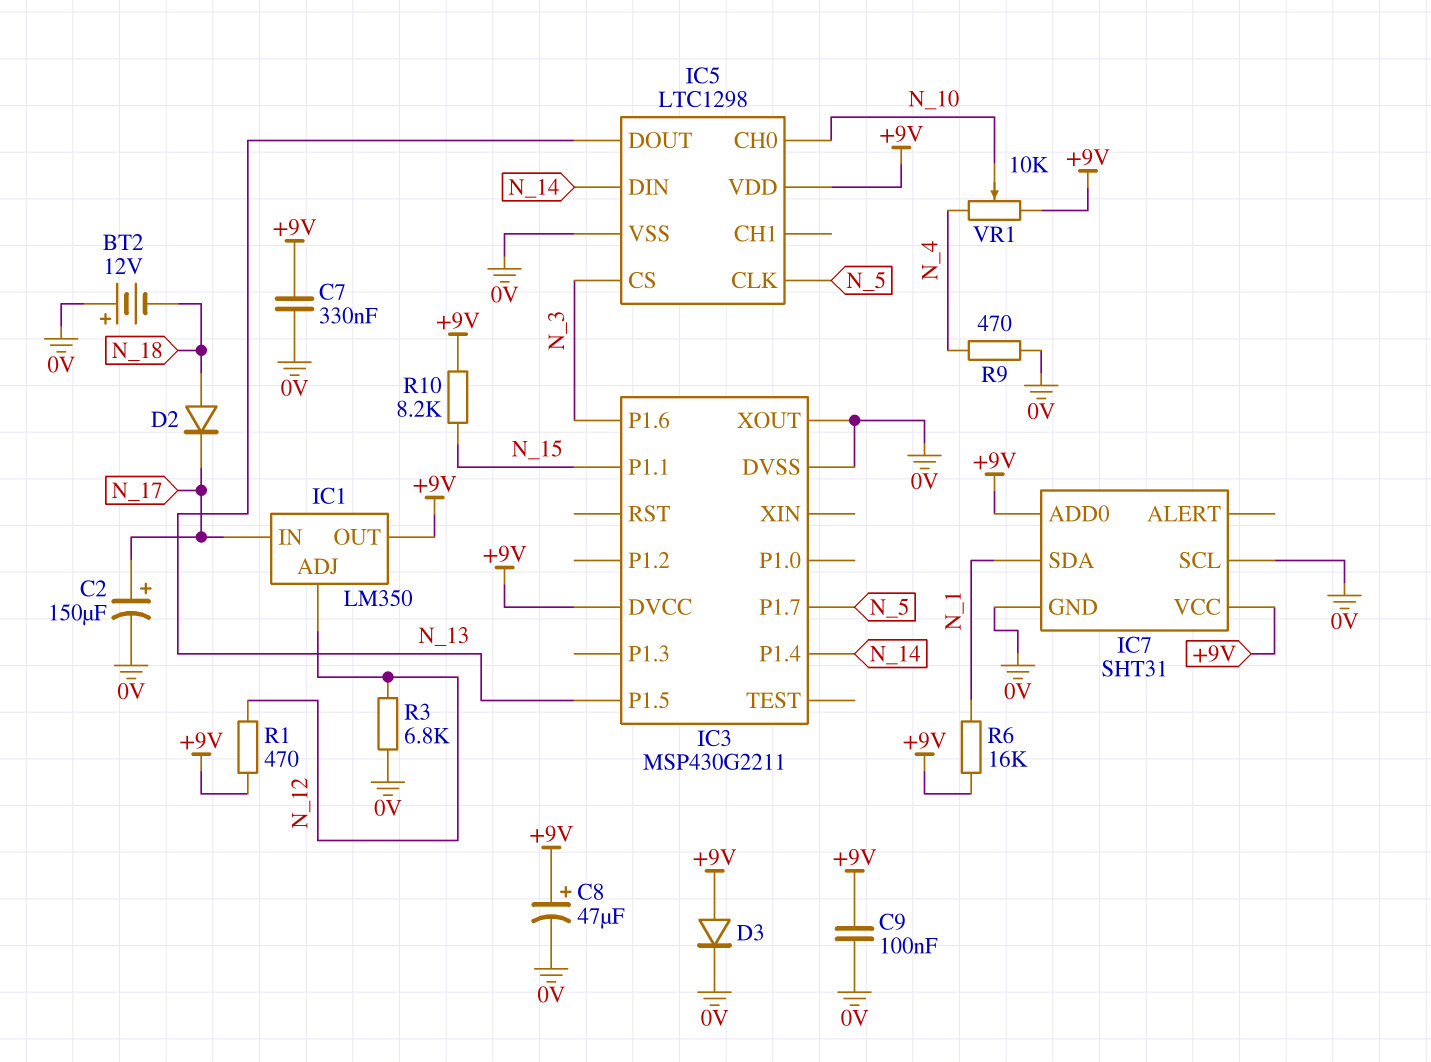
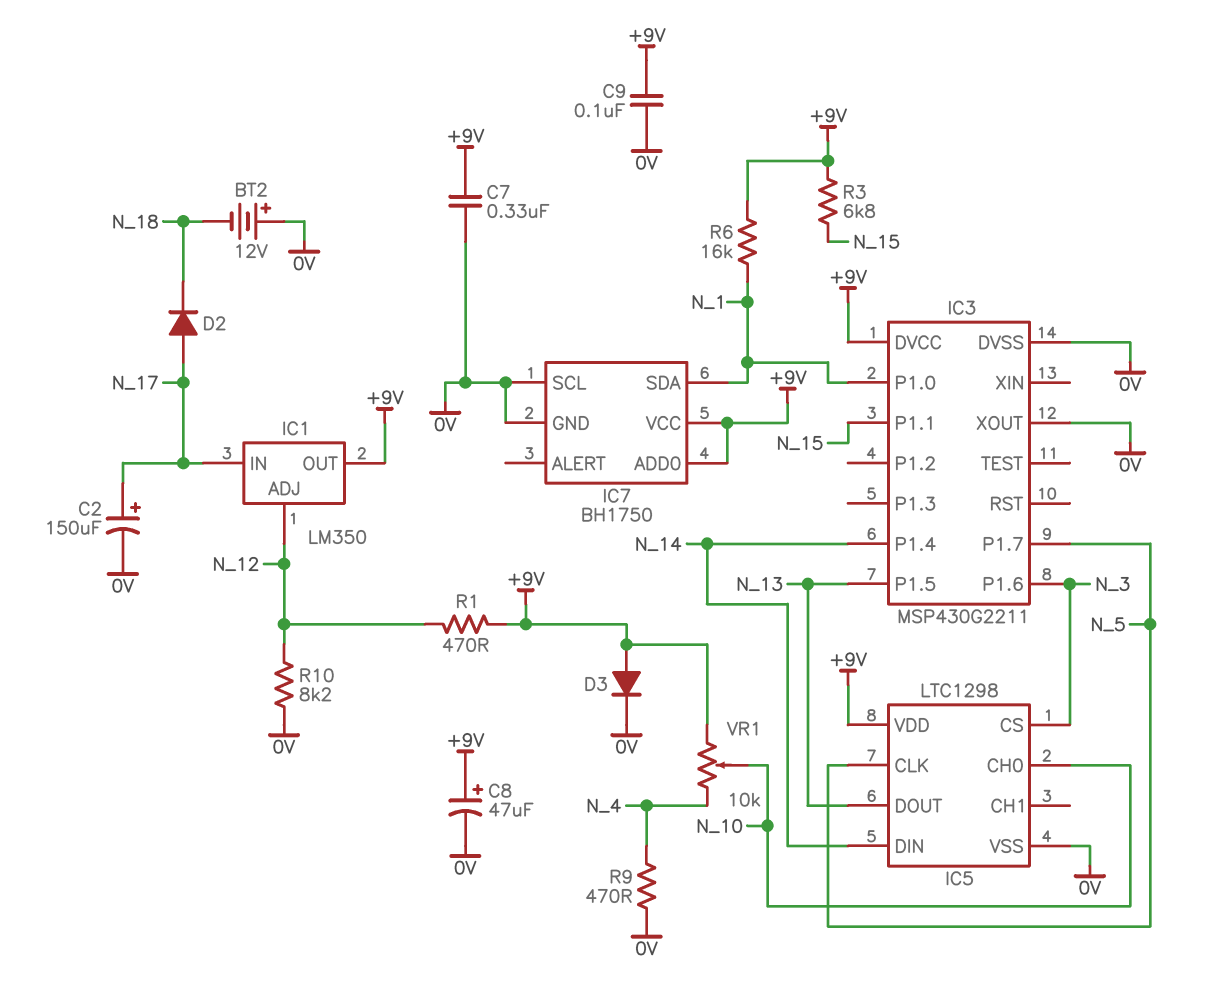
D2: diode (A N_18, K N_17) -> diode (A N_17, K N_18)
IC3 pin P1.0: none -> N_1
IC7: SHT31 -> BH1750
R3: 6.8k (0V, N_12) -> 6.8k (+9V, N_15)
R10: 8.2k (+9V, N_15) -> 8.2k (0V, N_12)

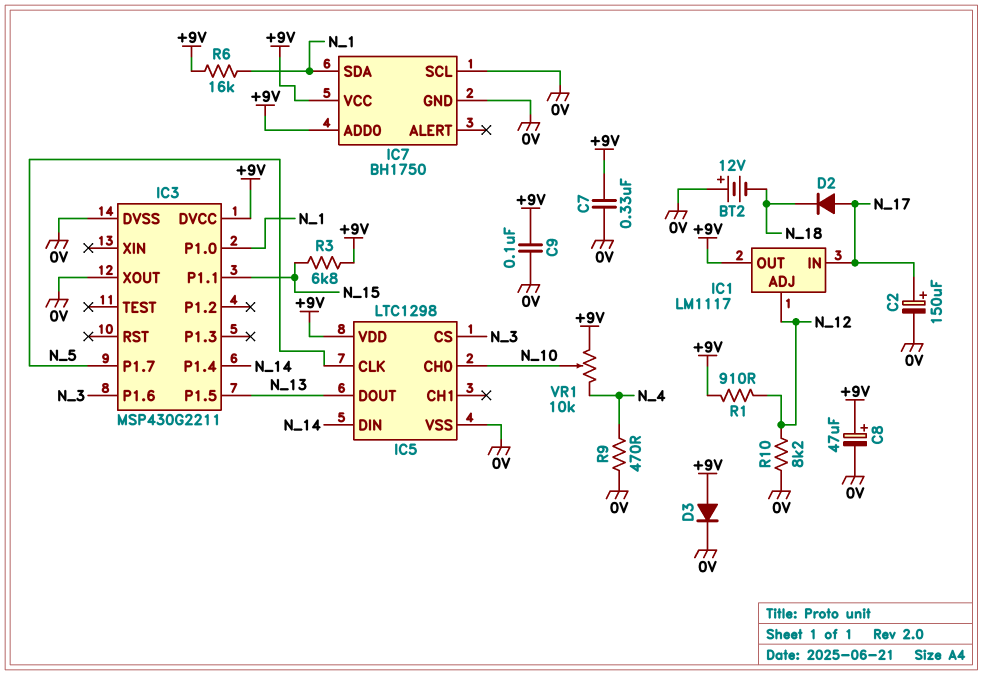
IC1: LM350 -> LM1117
R1: 470 (+9V, N_12) -> 910 (+9V, N_12)

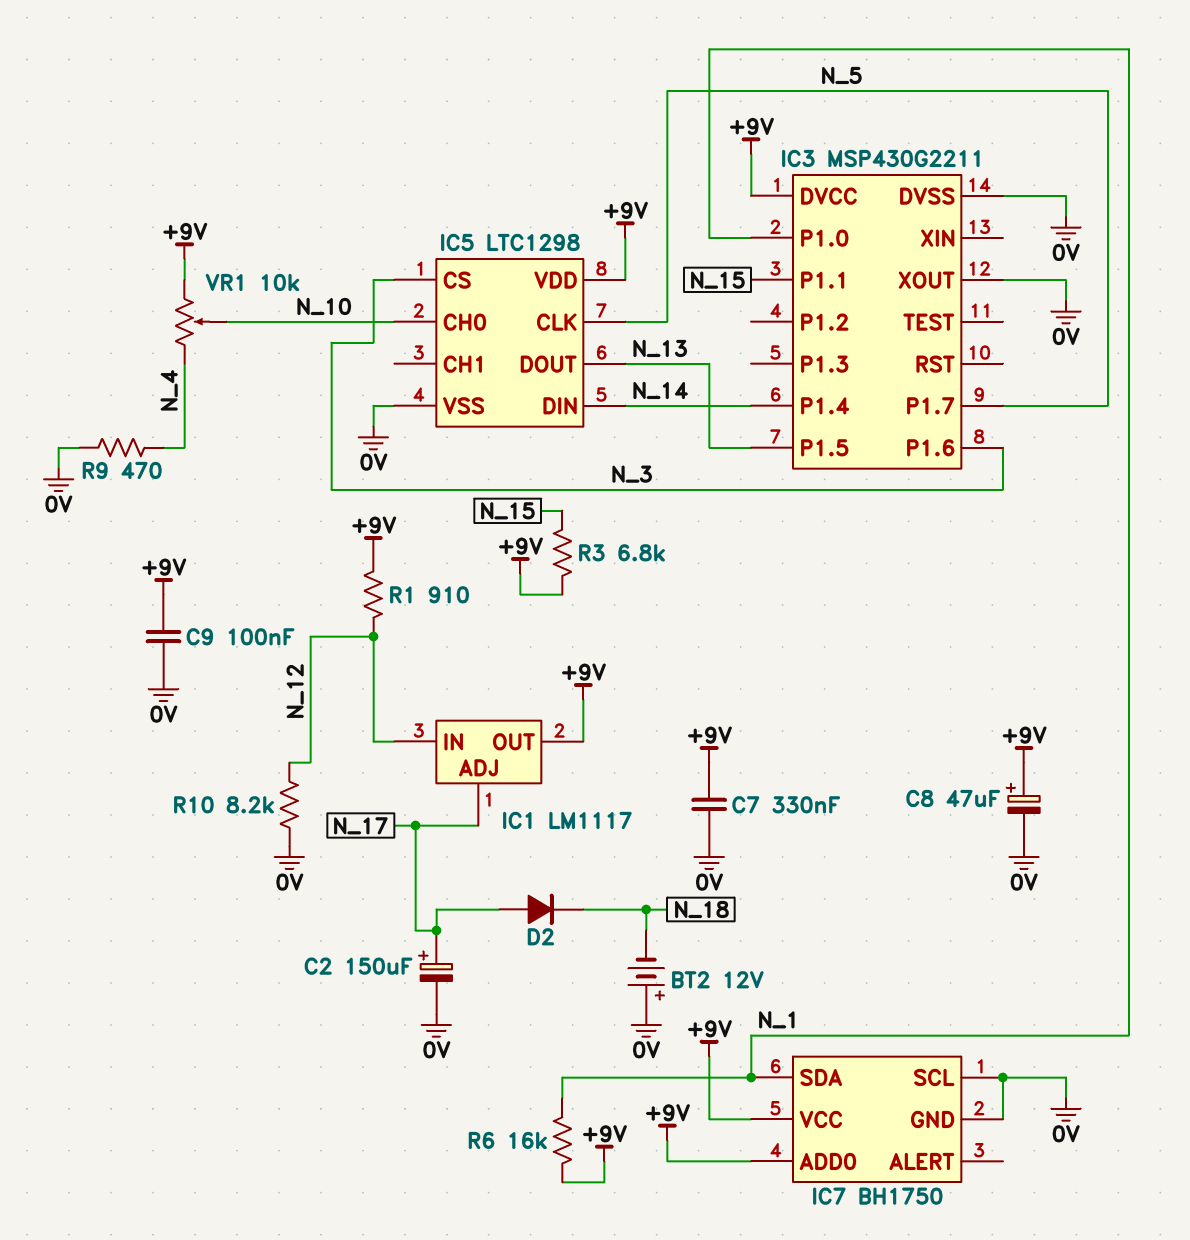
D3: diode (A +9V, K 0V) -> none
IC1 pin ADJ: N_12 -> N_17
IC1 pin IN: N_17 -> N_12

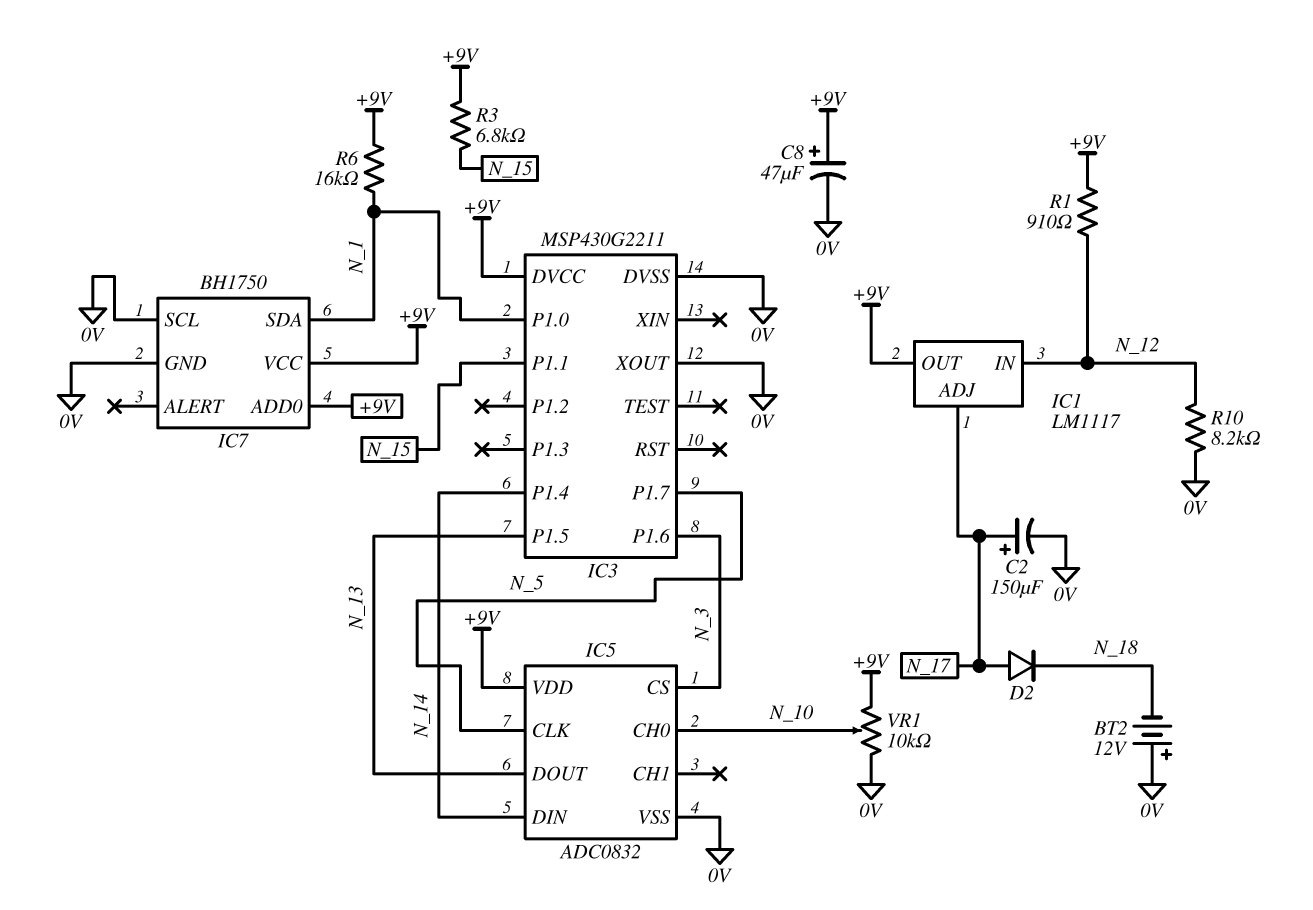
C7: 330nF (+9V, 0V) -> none
C9: 100nF (+9V, 0V) -> none
IC5: LTC1298 -> ADC0832
R9: 470 (0V, N_4) -> none
VR1: 10k (+9V, N_4, wiper N_10) -> 10k (+9V, 0V, wiper N_10)

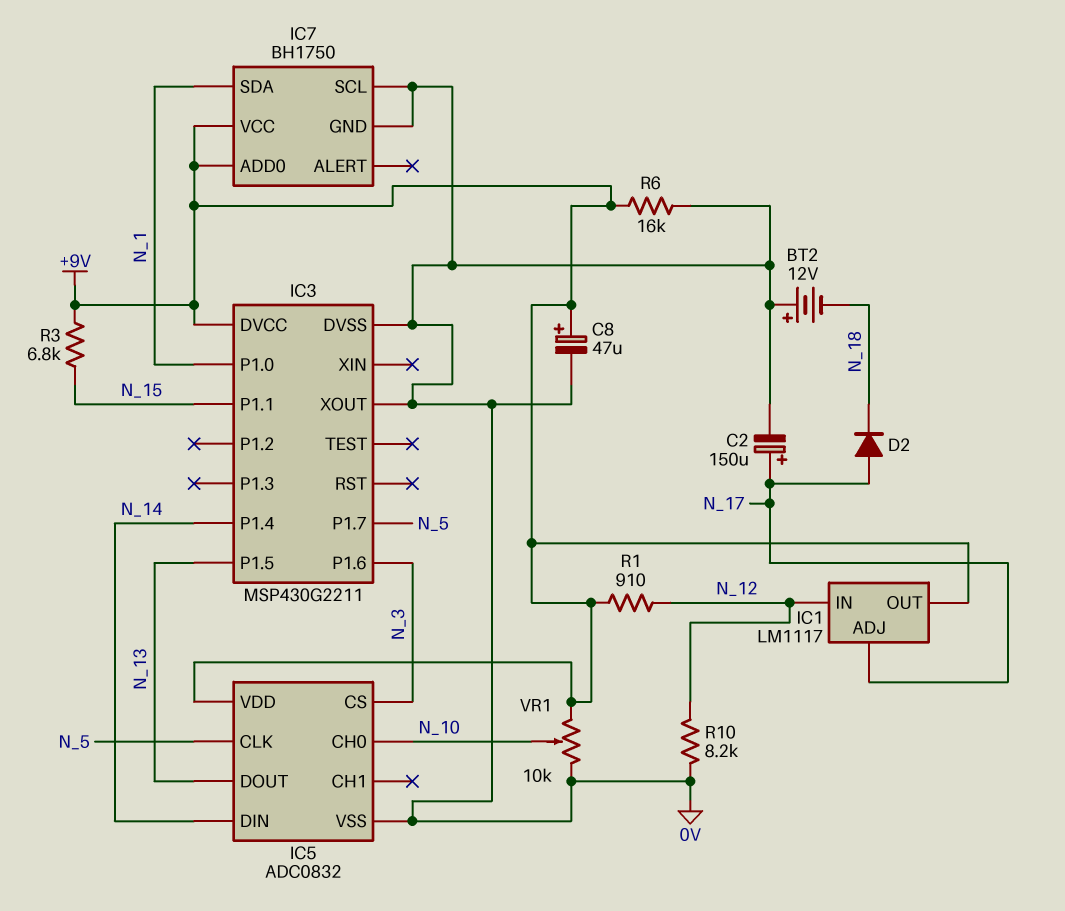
R6: 16k (+9V, N_1) -> 16k (+9V, 0V)

